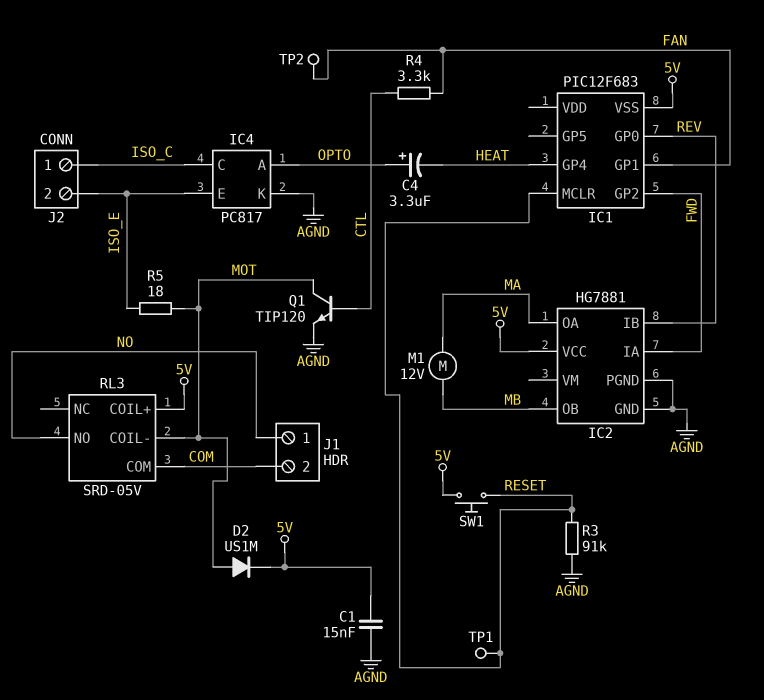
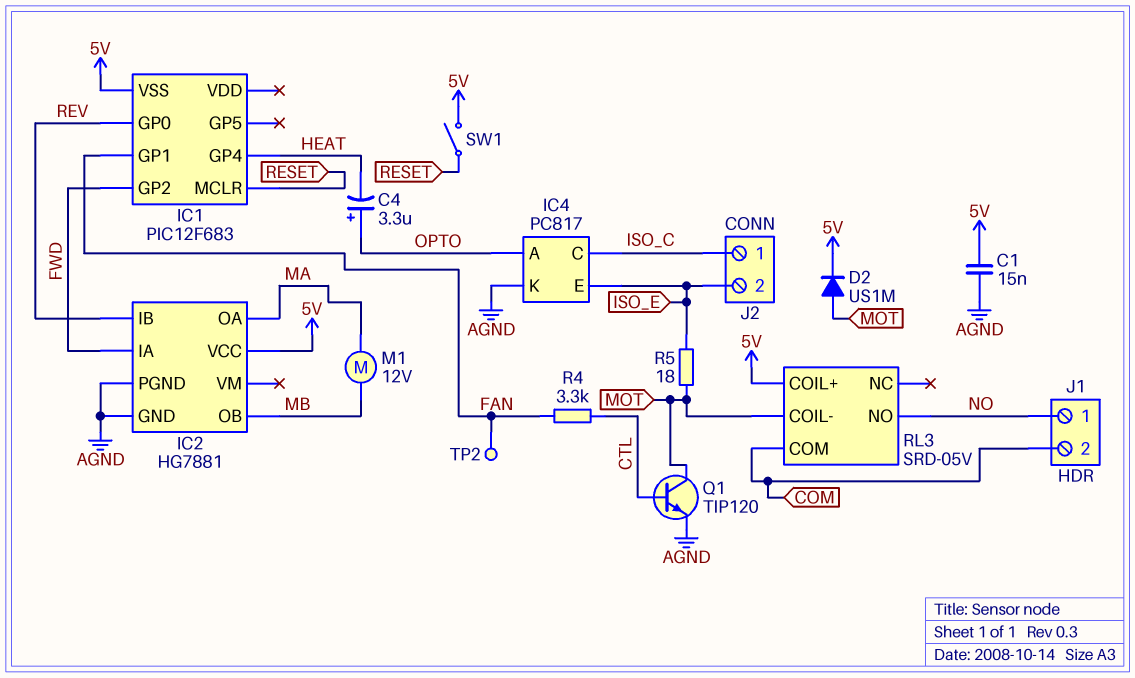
R3: 91k (AGND, RESET) -> none
SW1: button (5V, RESET) -> switch (5V, RESET)
TP1: test point (RESET) -> none

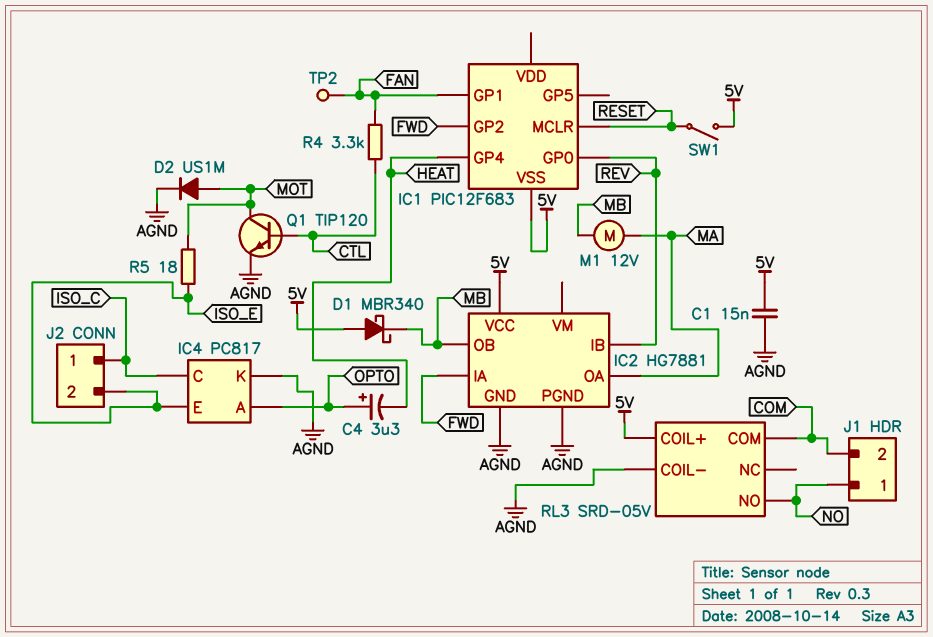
D1: none -> schottky MBR340 (A 5V, K MB)
D2: diode US1M (A MOT, K 5V) -> diode US1M (A MOT, K AGND)
RL3 pin COIL-: MOT -> AGND

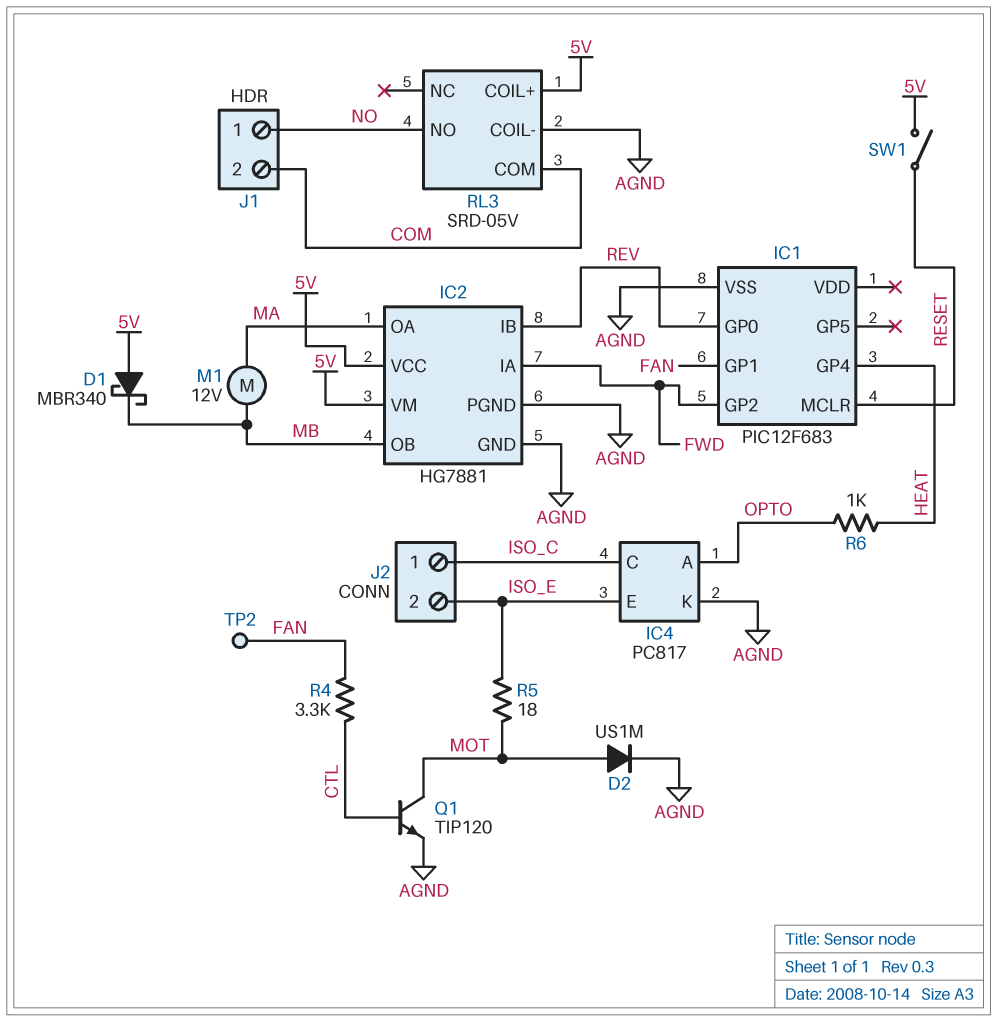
C1: 15nF (5V, AGND) -> none
C4: 3.3uF (plus OPTO, minus HEAT) -> none
IC1 pin VSS: 5V -> AGND
IC2 pin VM: none -> 5V
R6: none -> 1k (HEAT, OPTO)

